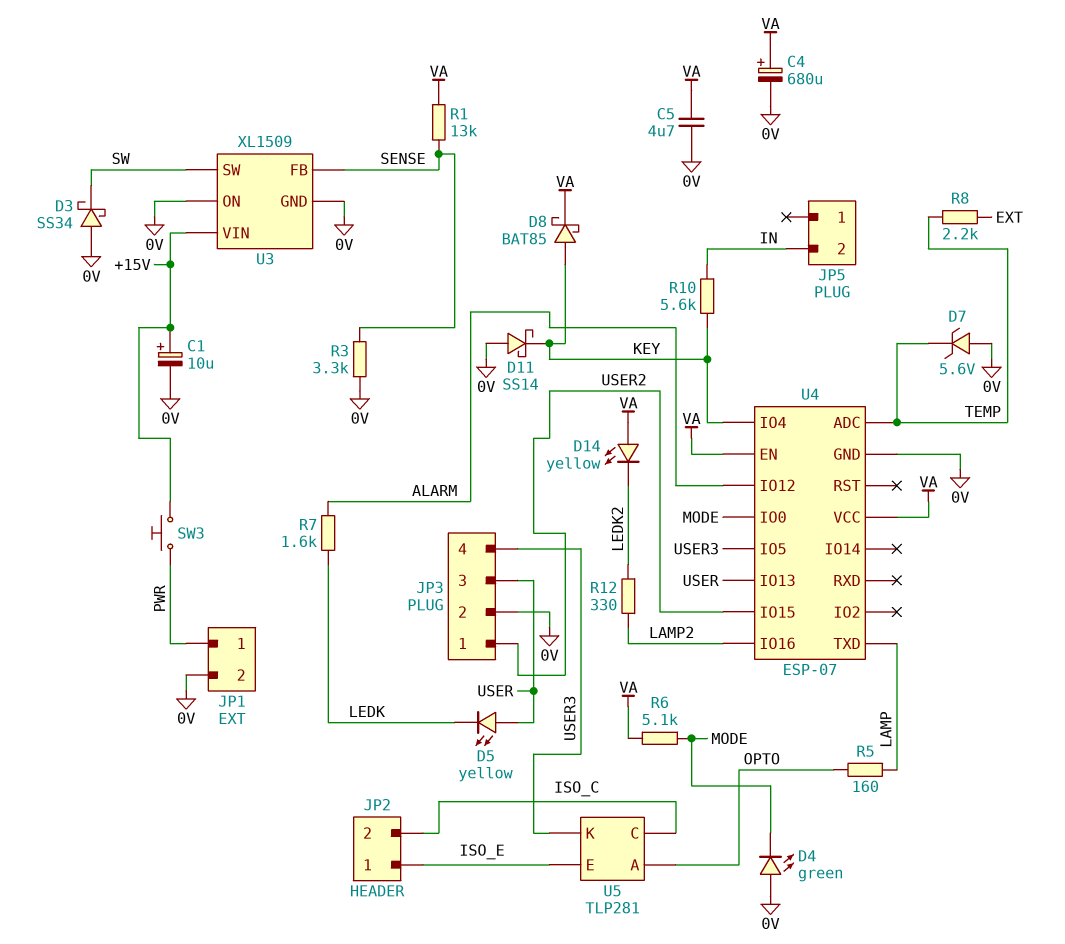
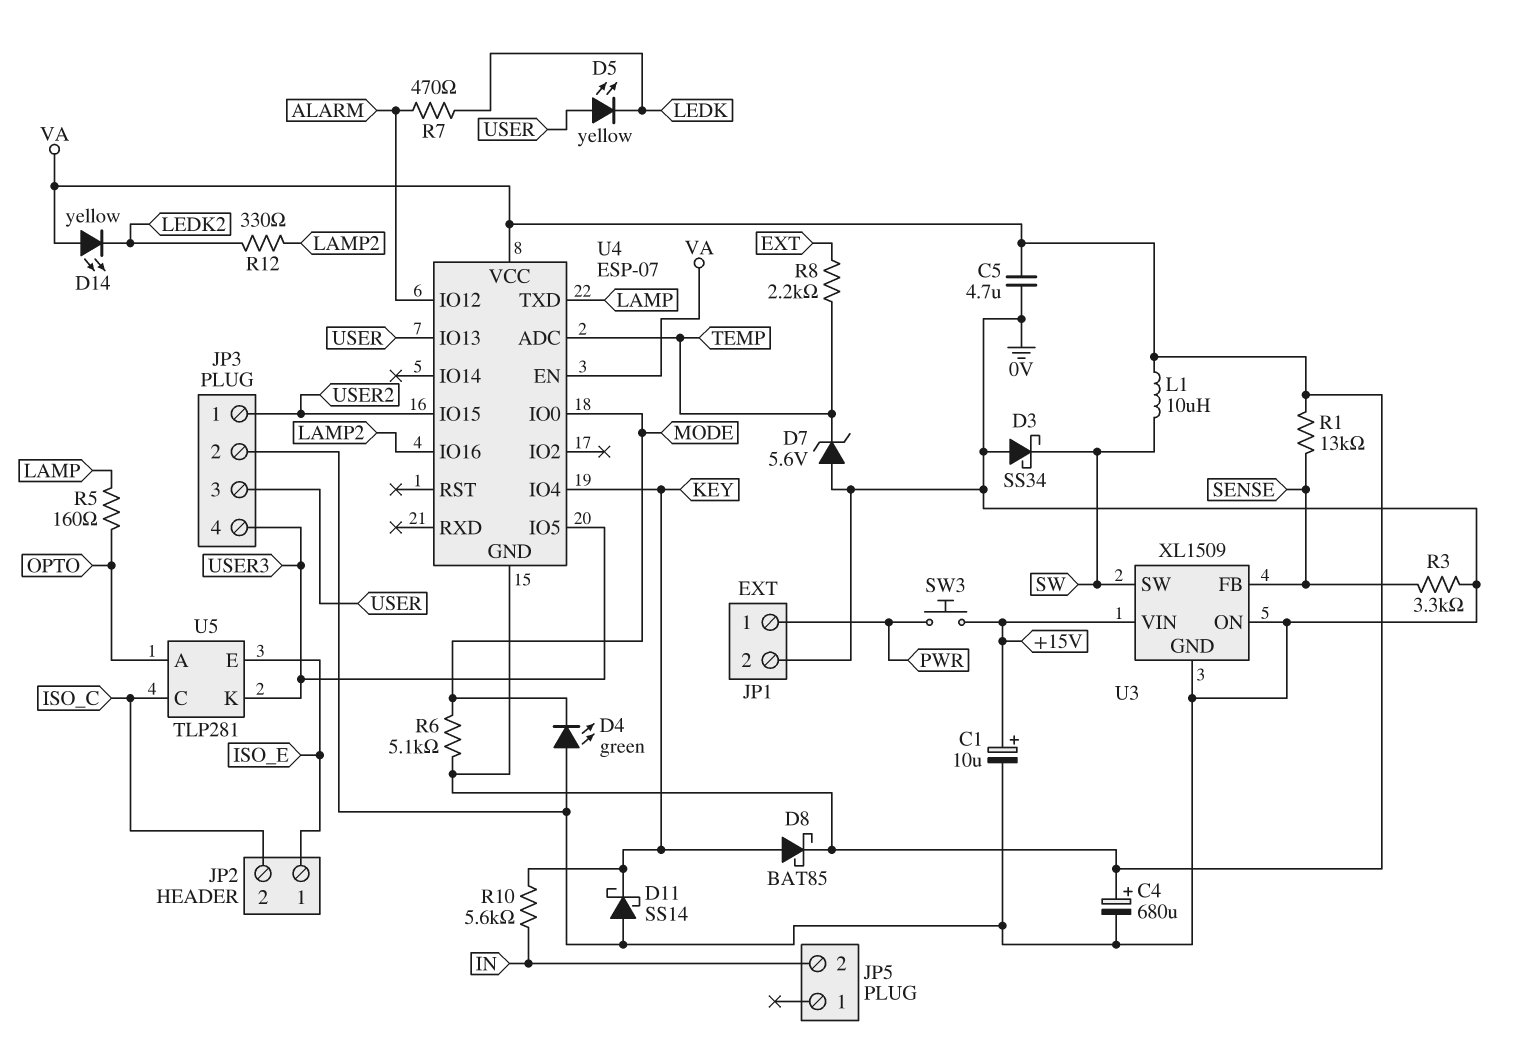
L1: none -> 10uH (SW, VA)
R7: 1.6k (ALARM, LEDK) -> 470 (ALARM, LEDK)
U4 pin GND: 0V -> VA

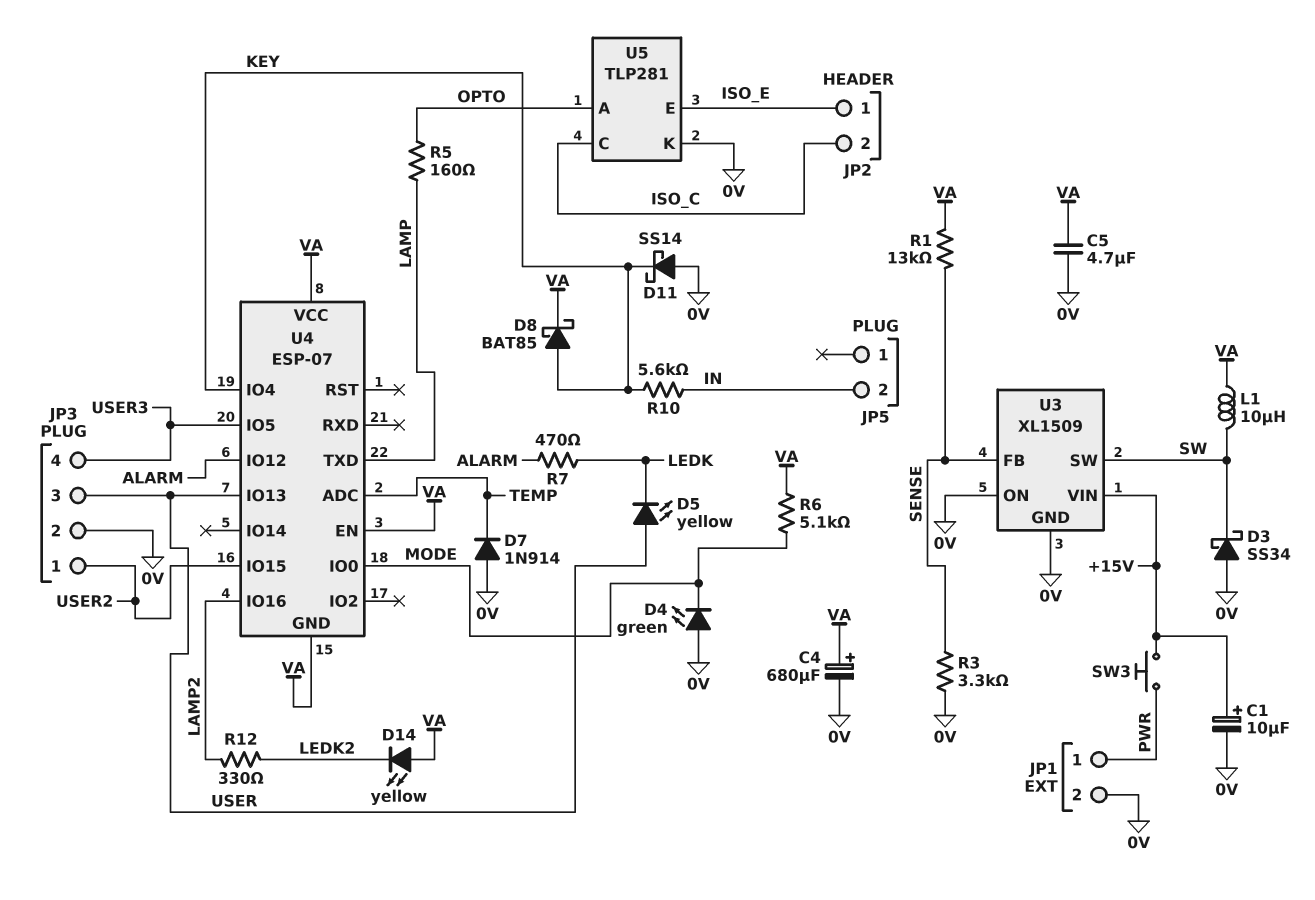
D7: zener 5.6V (A 0V, K TEMP) -> diode 1N914 (A 0V, K TEMP)
R8: 2.2k (EXT, TEMP) -> none
U5 pin K: USER3 -> 0V

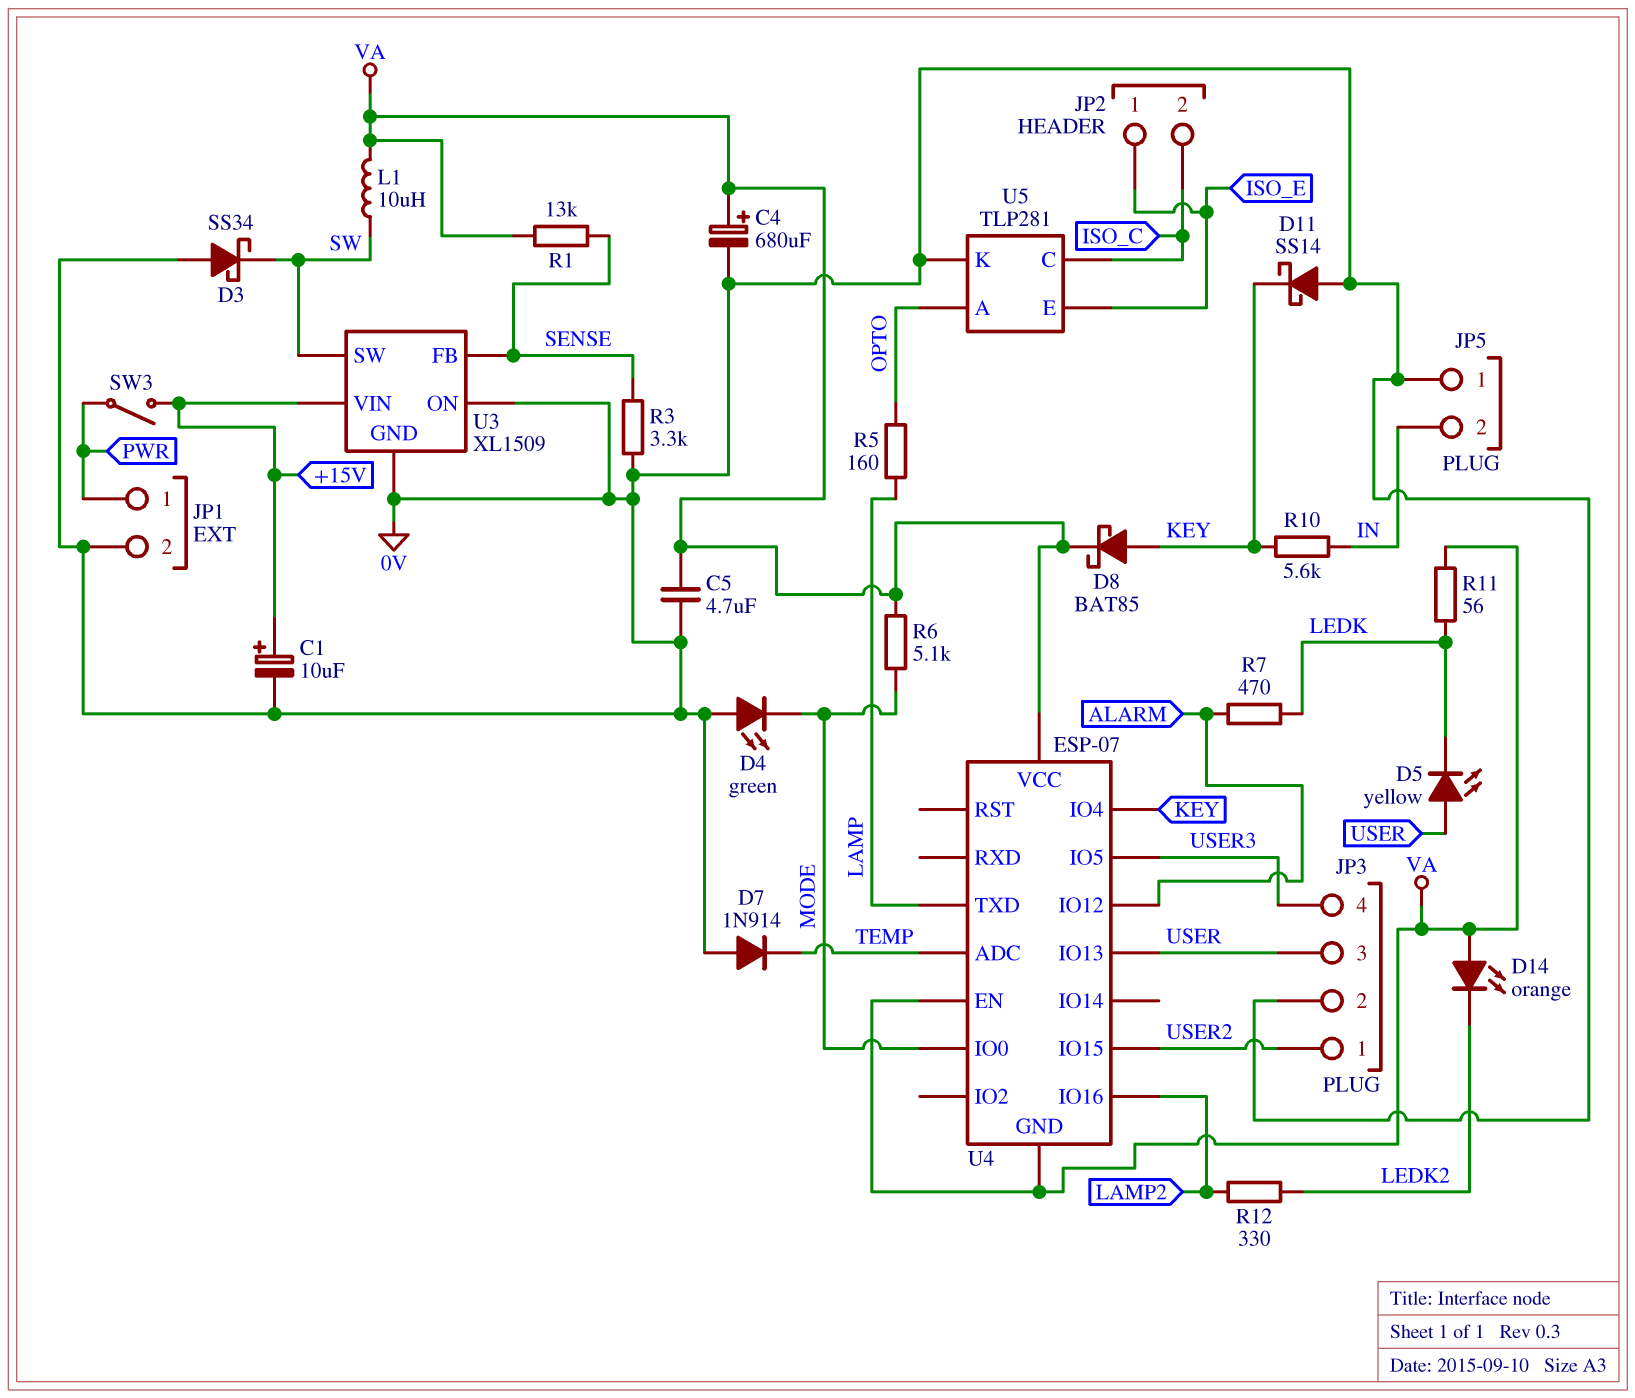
D14: LED yellow (A VA, K LEDK2) -> LED orange (A VA, K LEDK2)
JP5 pin 1: none -> 0V
R11: none -> 56 (LEDK, VA)
SW3: button (+15V, PWR) -> switch (+15V, PWR)

